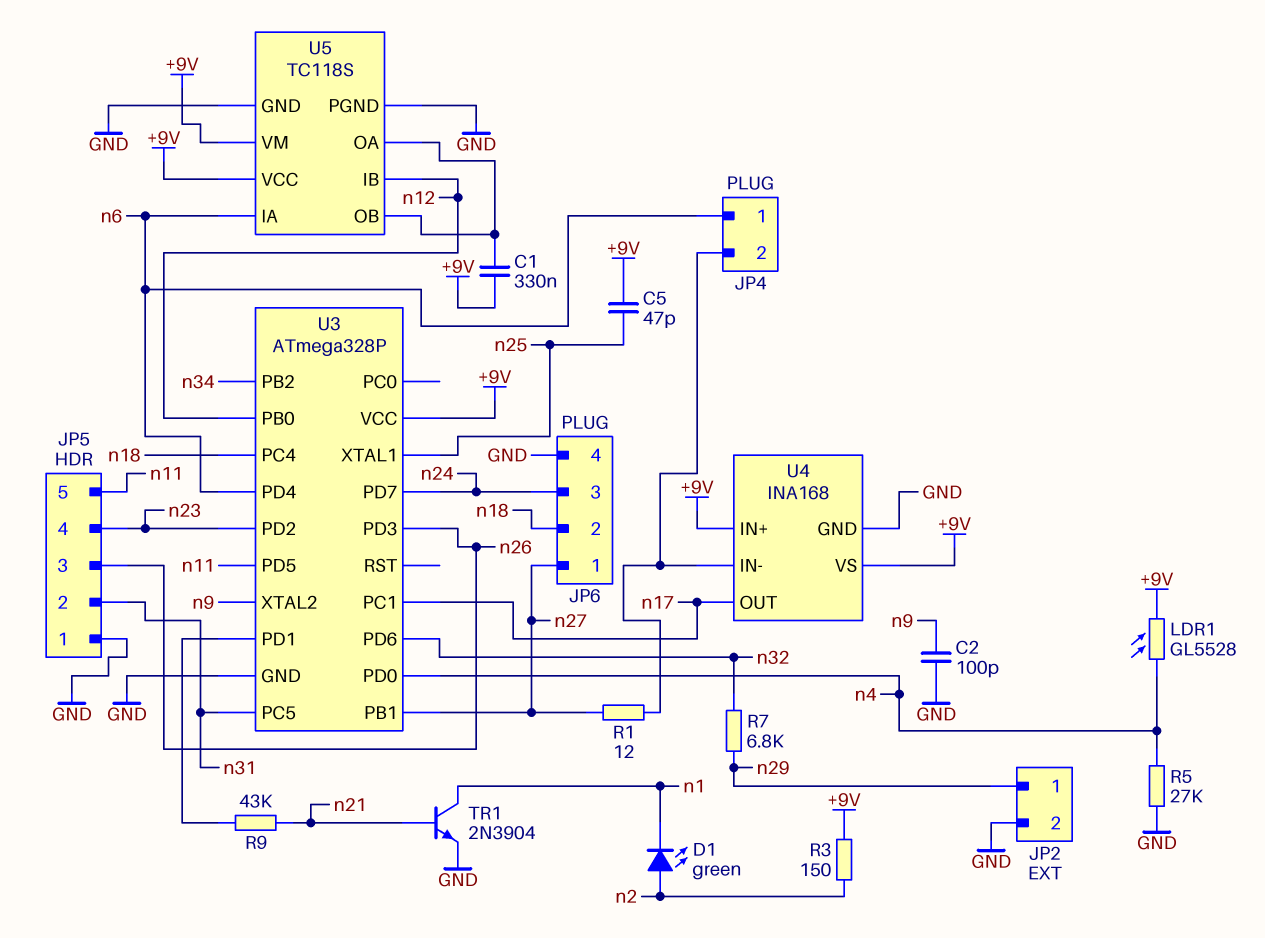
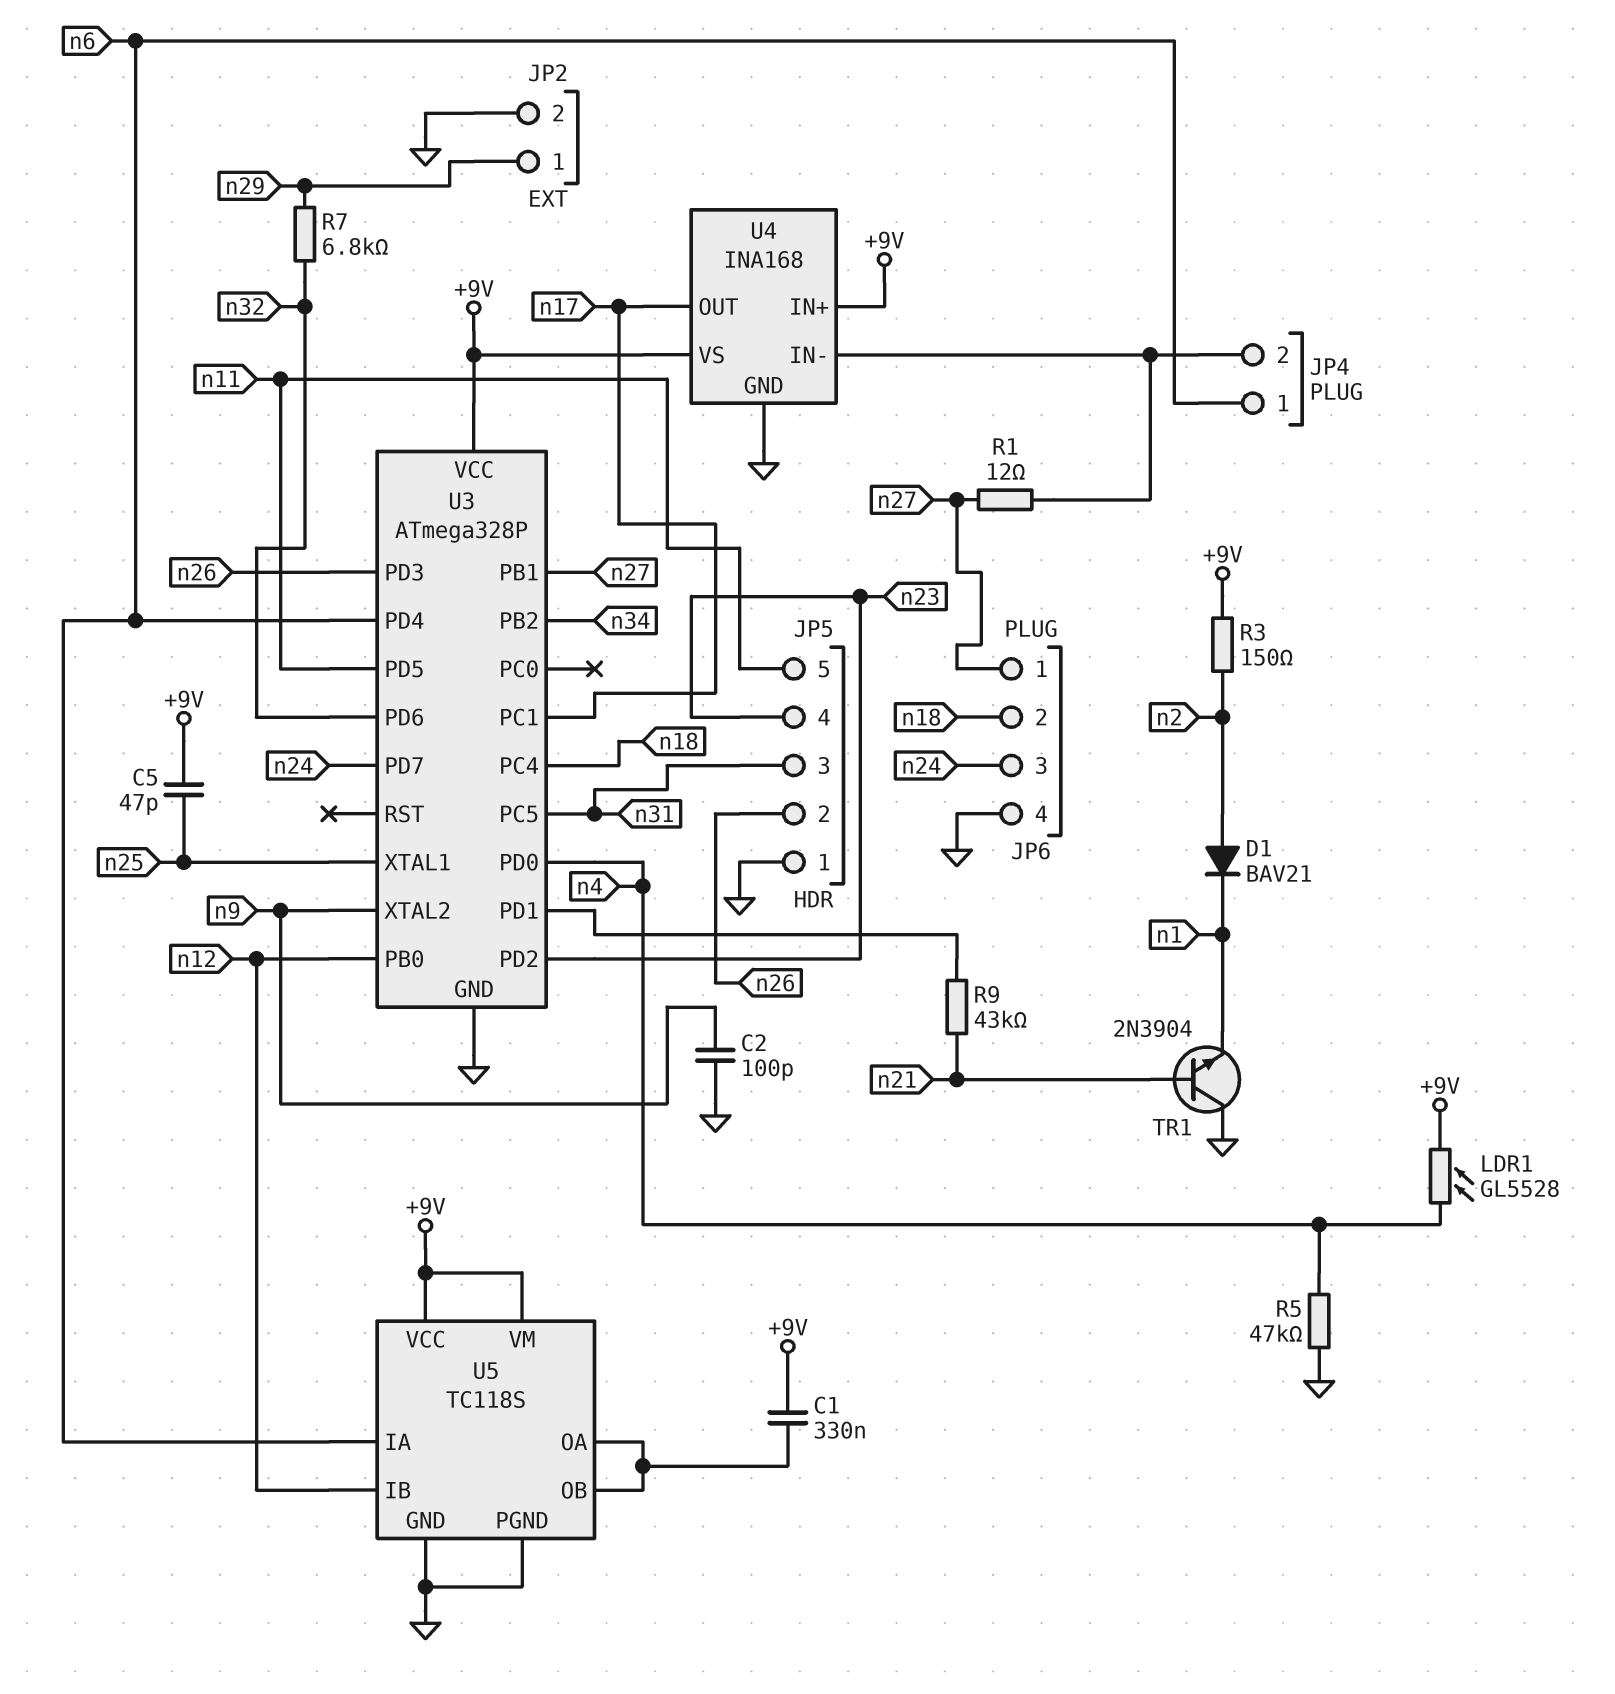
D1: LED green (A n2, K n1) -> diode BAV21 (A n2, K n1)
JP5 pin 2: n31 -> n26
JP5 pin 3: n26 -> n31
R5: 27k (GND, n4) -> 47k (GND, n4)
TR1: NPN 2N3904 (B n21, C n1, E GND) -> NPN 2N3904 (B n21, C GND, E n1)

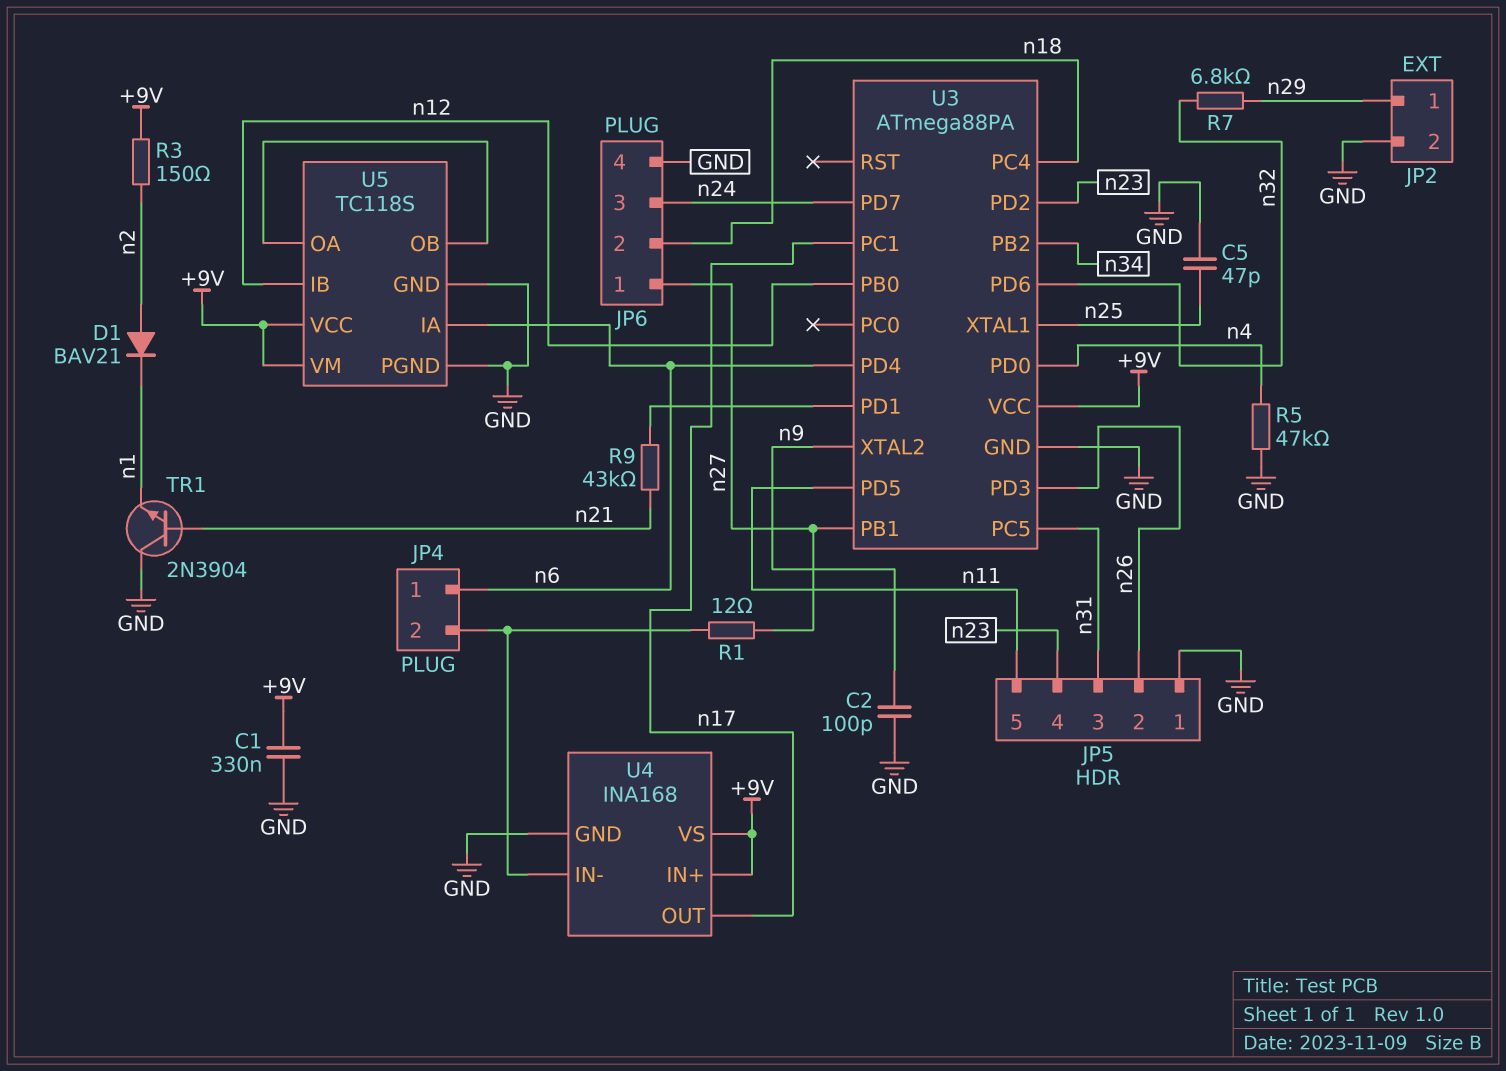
C1: 330nF (+9V, U5/OA) -> 330nF (+9V, GND)
C5: 47pF (+9V, n25) -> 47pF (GND, n25)
LDR1: GL5528 (+9V, n4) -> none
U3: ATmega328P -> ATmega88PA

